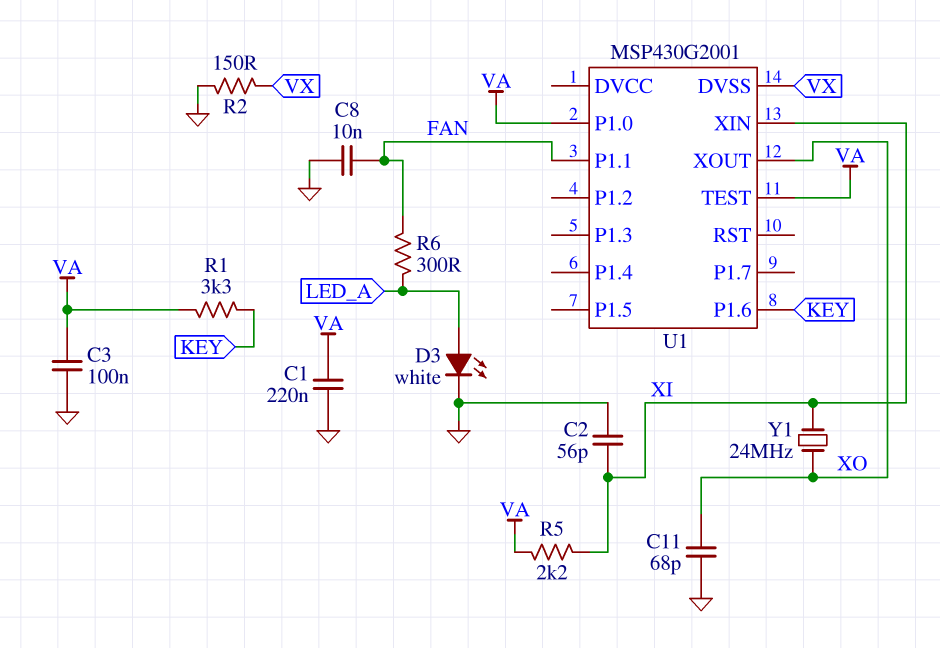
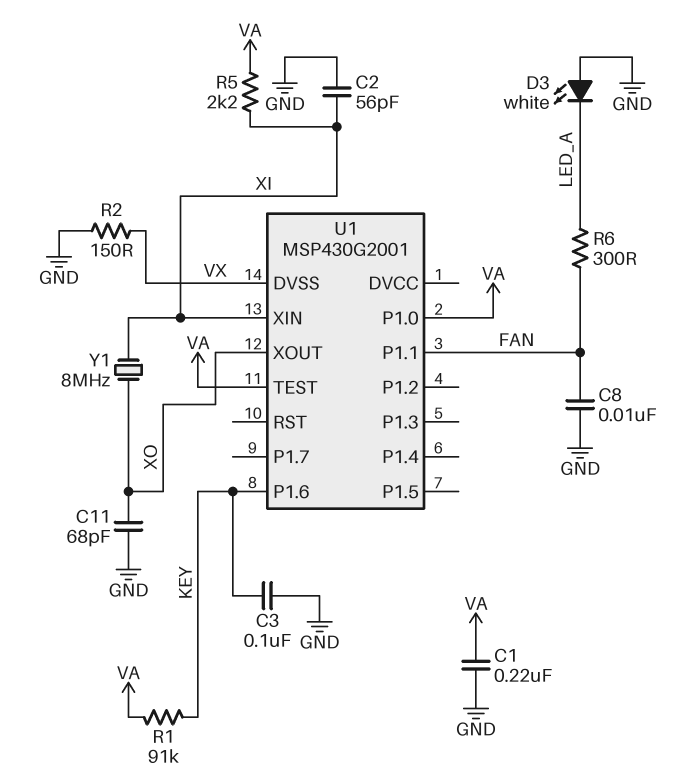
C3: 100nF (GND, VA) -> 100nF (GND, KEY)
D3: LED white (A LED_A, K GND) -> LED white (A GND, K LED_A)
R1: 3.3k (KEY, VA) -> 91k (KEY, VA)
Y1: 24MHz (XI, XO) -> 8MHz (XI, XO)

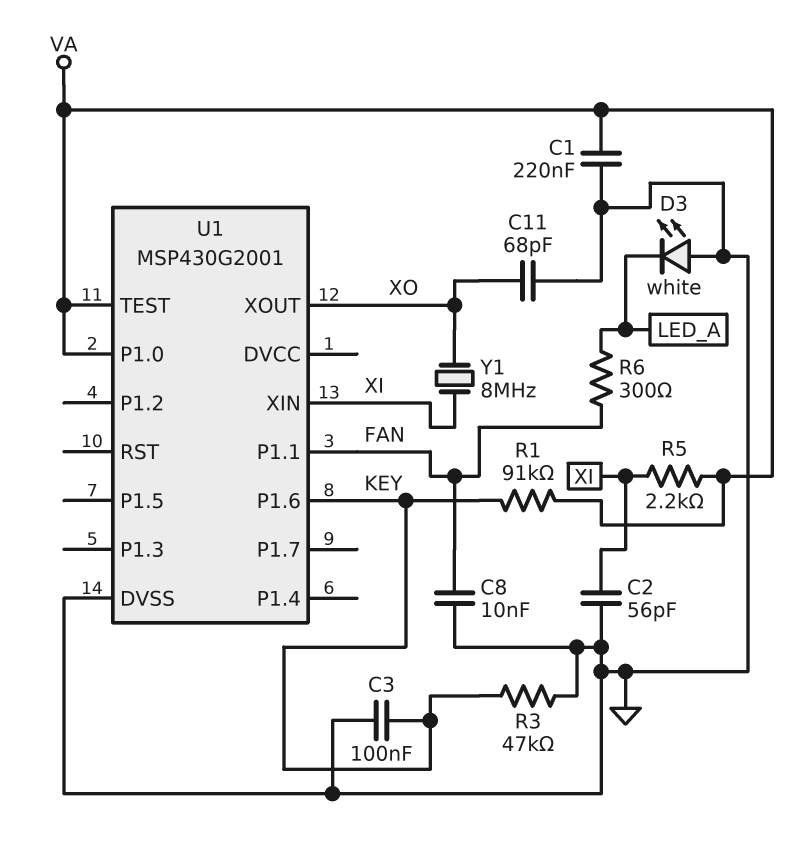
R2: 150 (GND, VX) -> none
R3: none -> 47k (GND, KEY)
U1 pin DVSS: VX -> GND

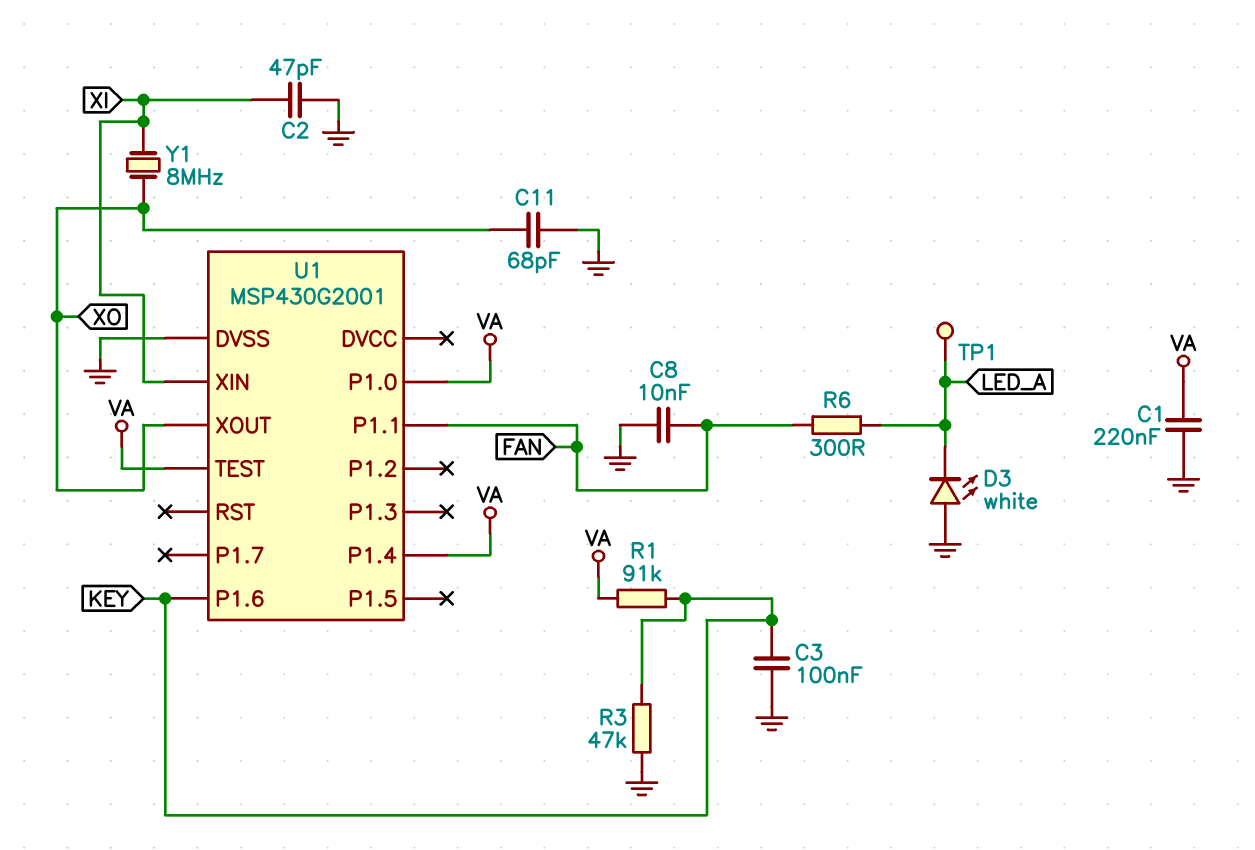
C2: 56pF (GND, XI) -> 47pF (GND, XI)
R5: 2.2k (VA, XI) -> none
TP1: none -> test point (LED_A)
U1 pin P1.4: none -> VA

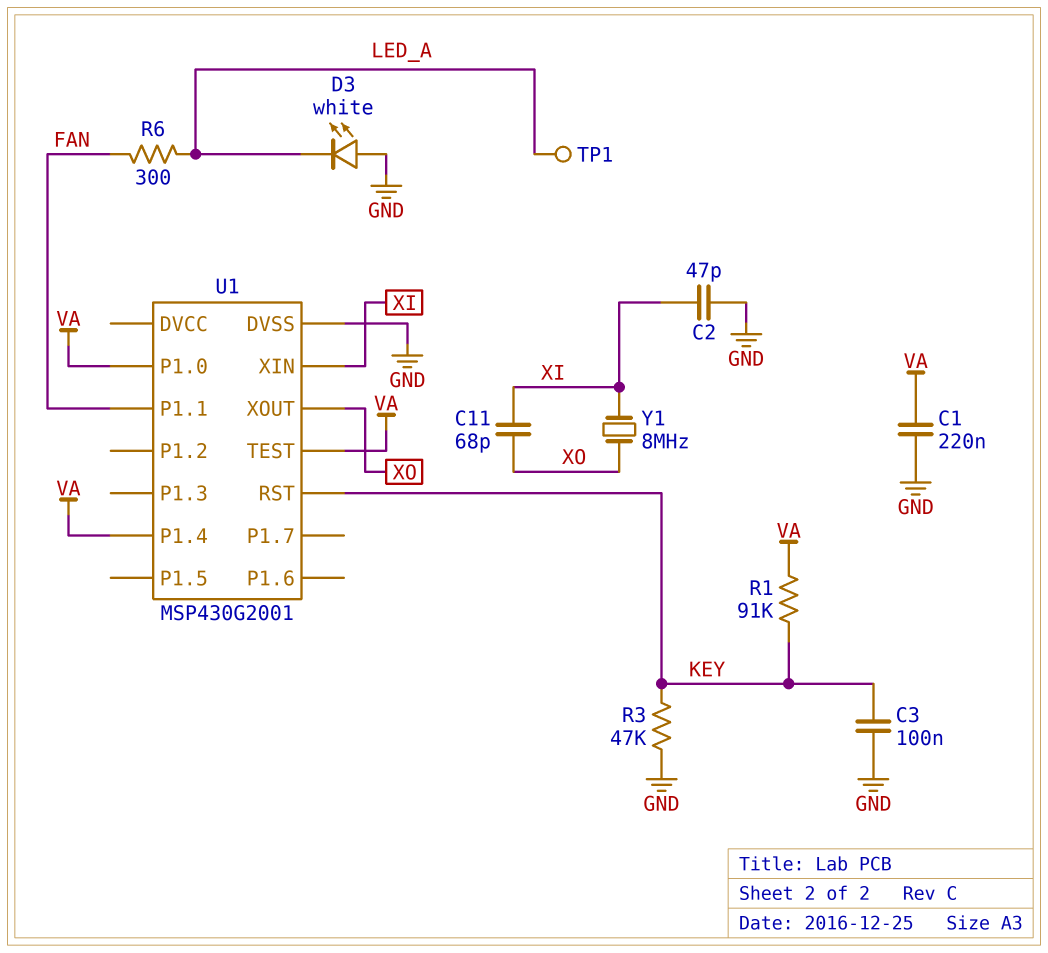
C8: 10nF (FAN, GND) -> none
C11: 68pF (GND, XO) -> 68pF (XI, XO)
U1 pin P1.6: KEY -> none
U1 pin RST: none -> KEY

